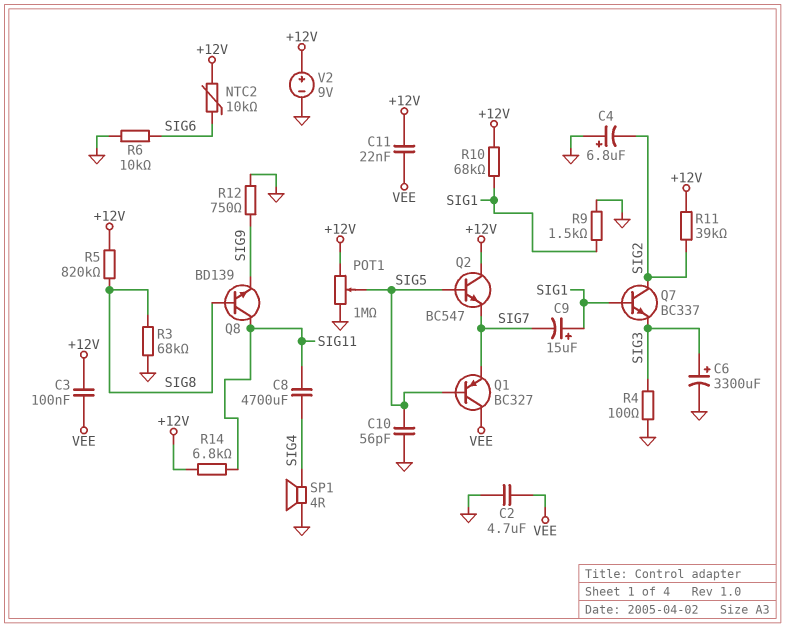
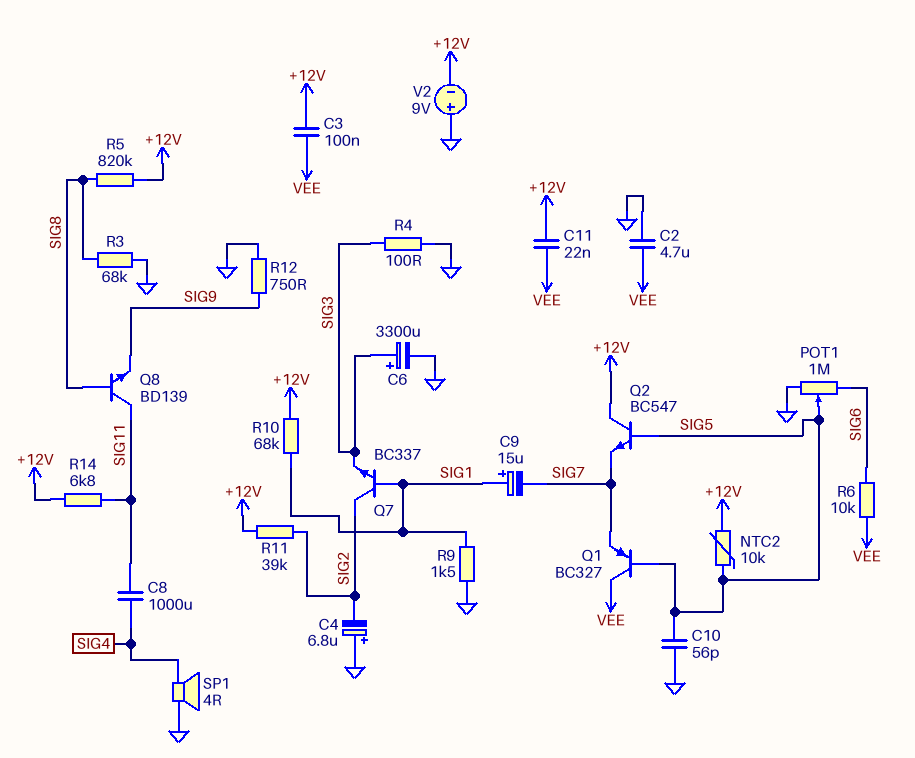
C8: 4700uF (SIG4, SIG11) -> 1000uF (SIG4, SIG11)
NTC2: 10k (+12V, SIG6) -> 10k (+12V, SIG5)
POT1: 1M (+12V, GND, wiper SIG5) -> 1M (GND, SIG6, wiper SIG5)
R6: 10k (GND, SIG6) -> 10k (SIG6, VEE)
V2: 9V (plus +12V, minus GND) -> 9V (plus GND, minus +12V)

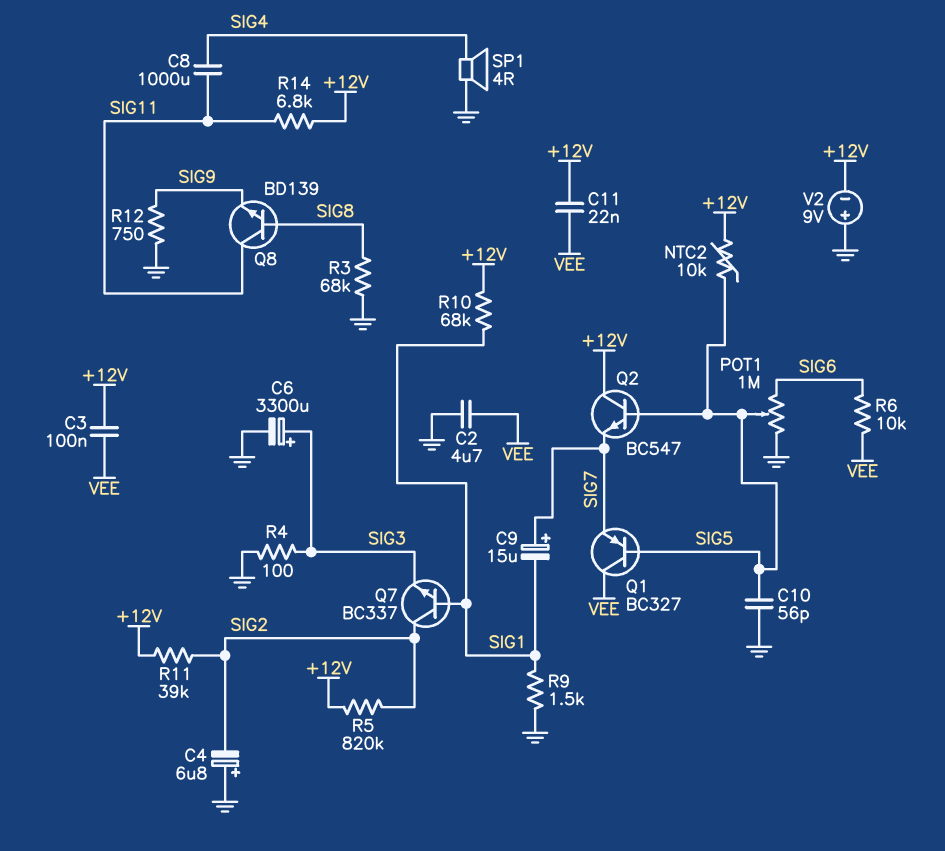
C9: 15uF (plus SIG1, minus SIG7) -> 15uF (plus SIG7, minus SIG1)
R5: 820k (+12V, SIG8) -> 820k (+12V, SIG2)

